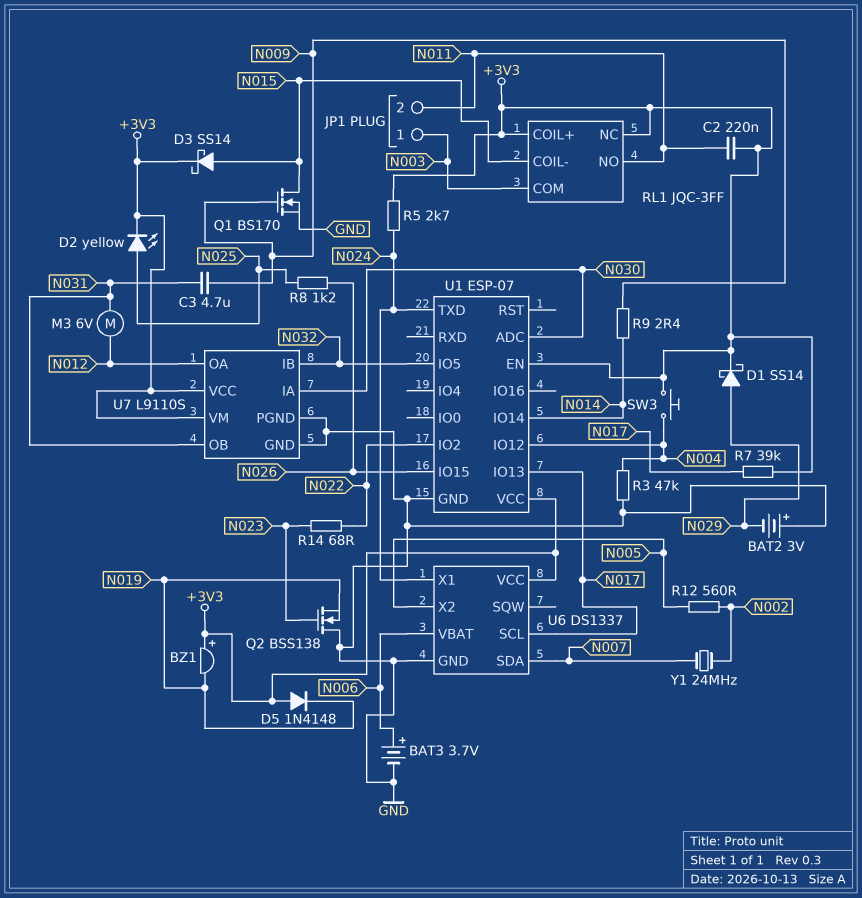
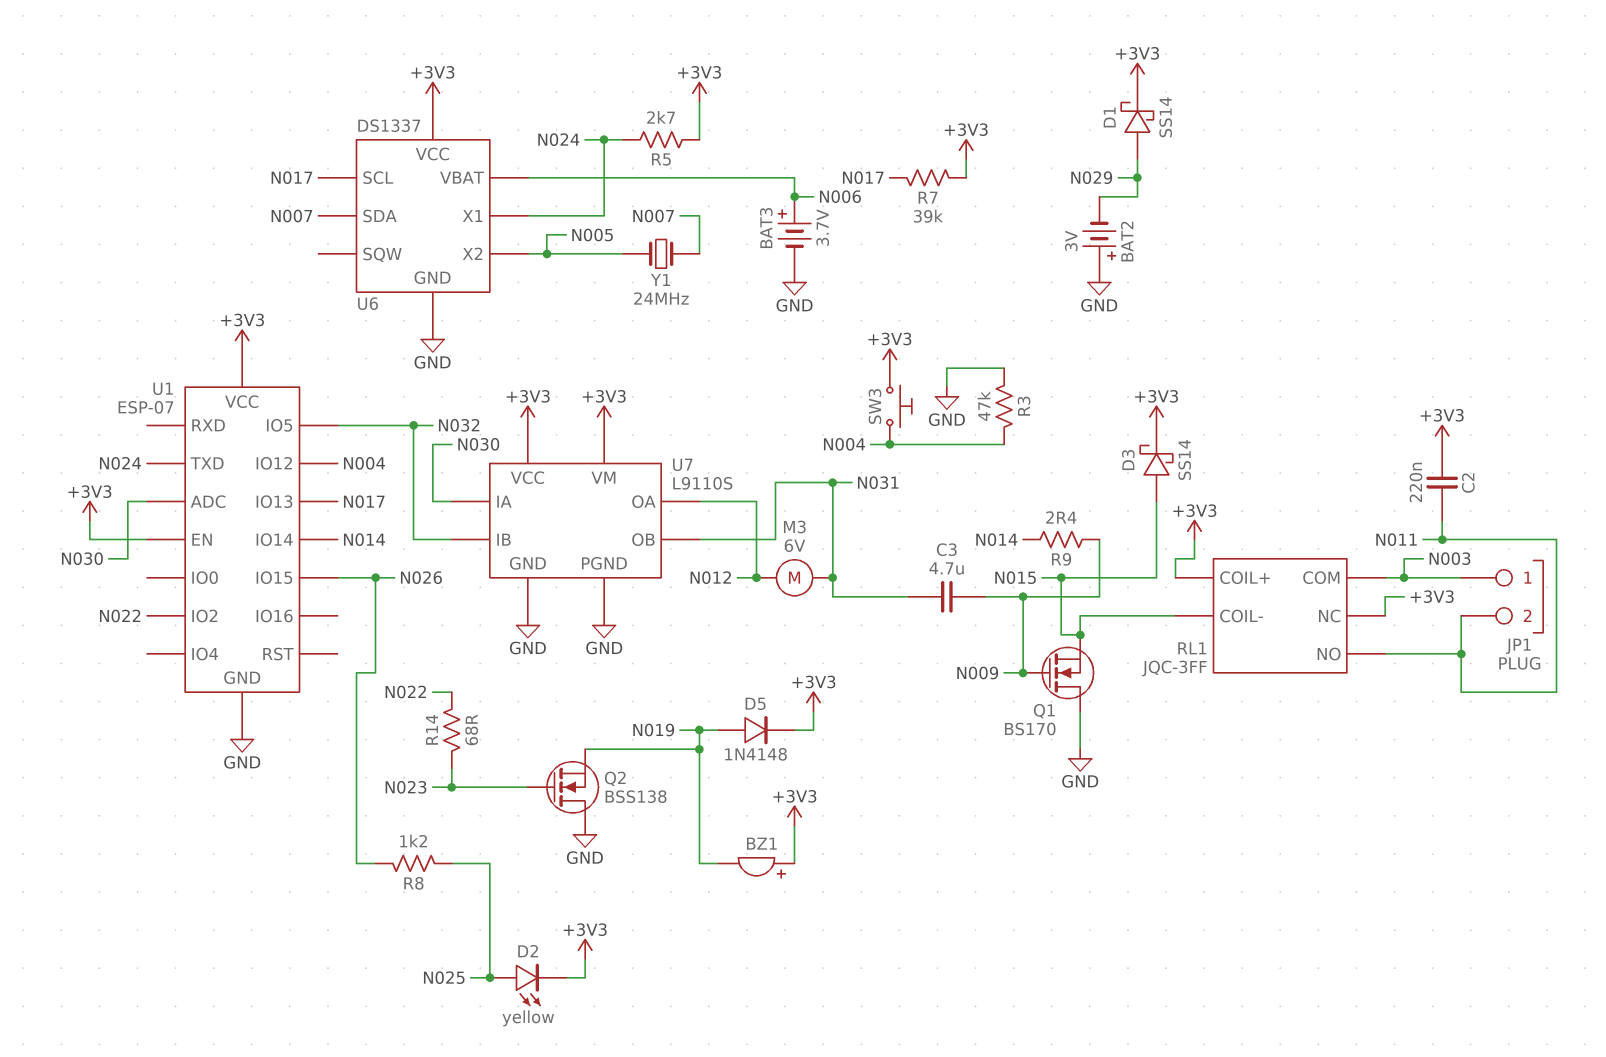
D5: diode 1N4148 (A +3V3, K N019) -> diode 1N4148 (A N019, K +3V3)
Q1: NMOS BS170 (G N009, D N015, S GND) -> NMOS BS170 (G N009, D GND, S N015)
R12: 560 (N002, N005) -> none
Y1: 24MHz (N002, N007) -> 24MHz (N005, N007)

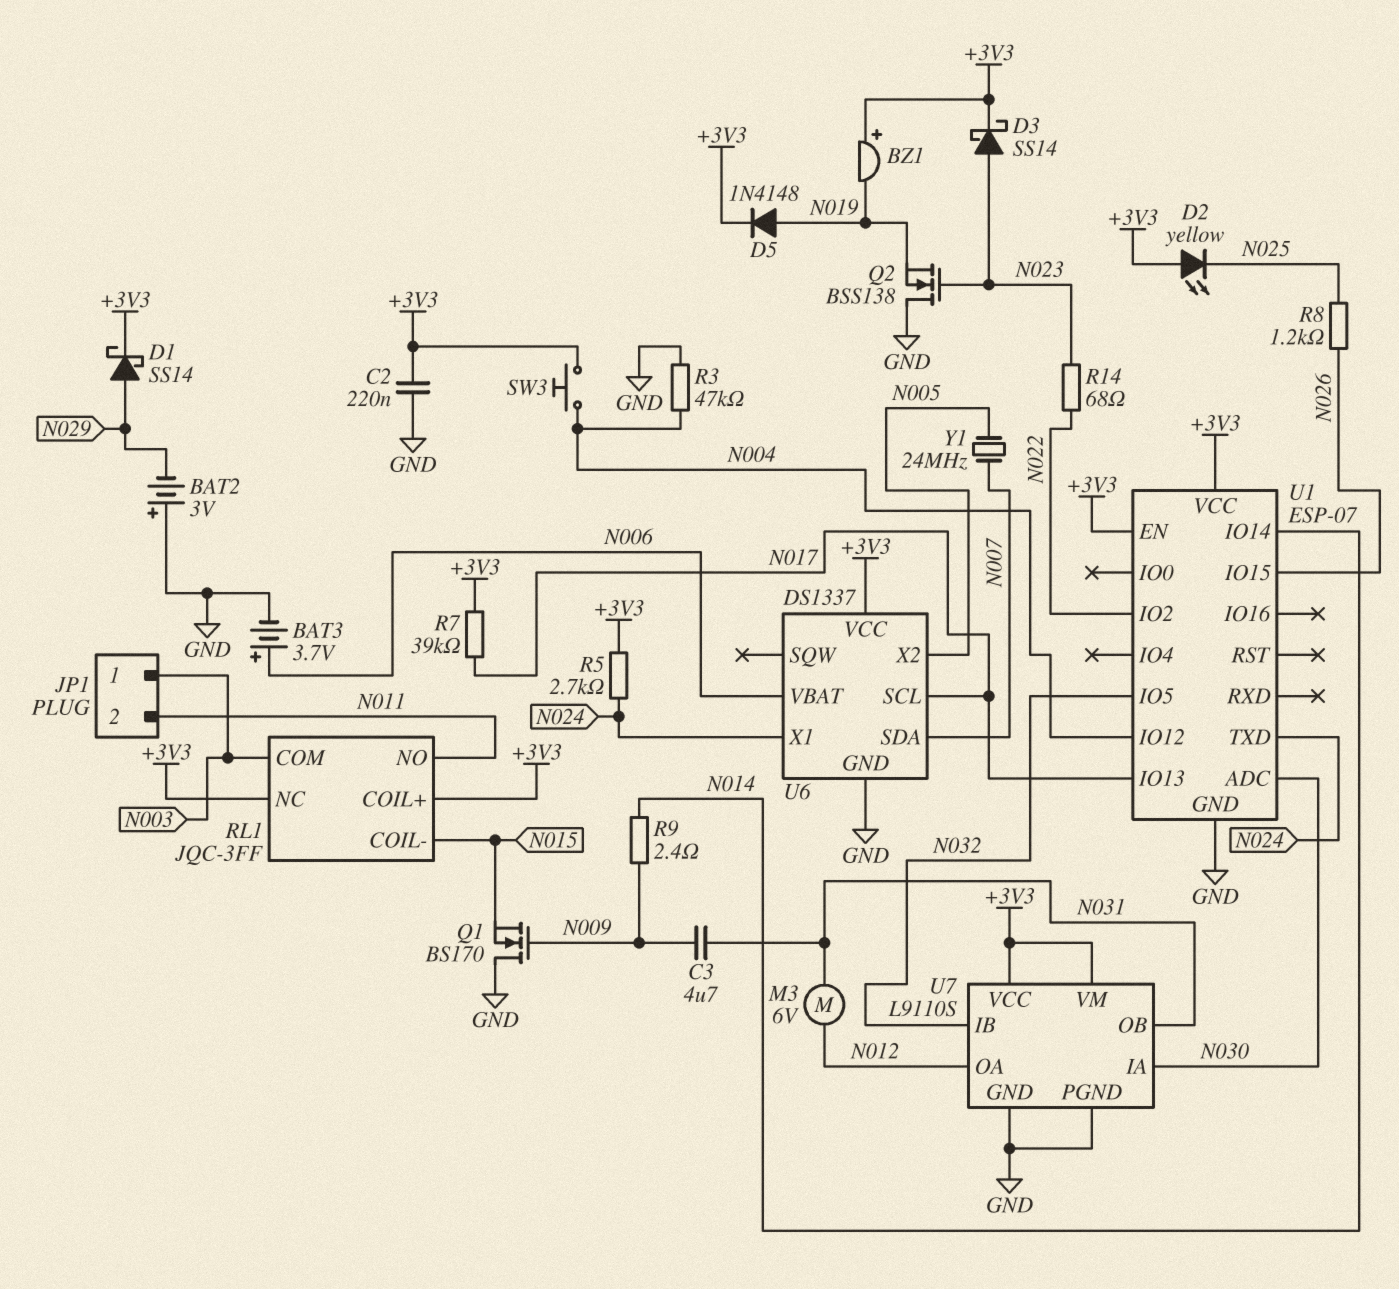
C2: 220nF (+3V3, N011) -> 220nF (+3V3, GND)
D2: LED yellow (A N025, K +3V3) -> LED yellow (A +3V3, K N025)
D3: schottky SS14 (A N015, K +3V3) -> schottky SS14 (A N023, K +3V3)

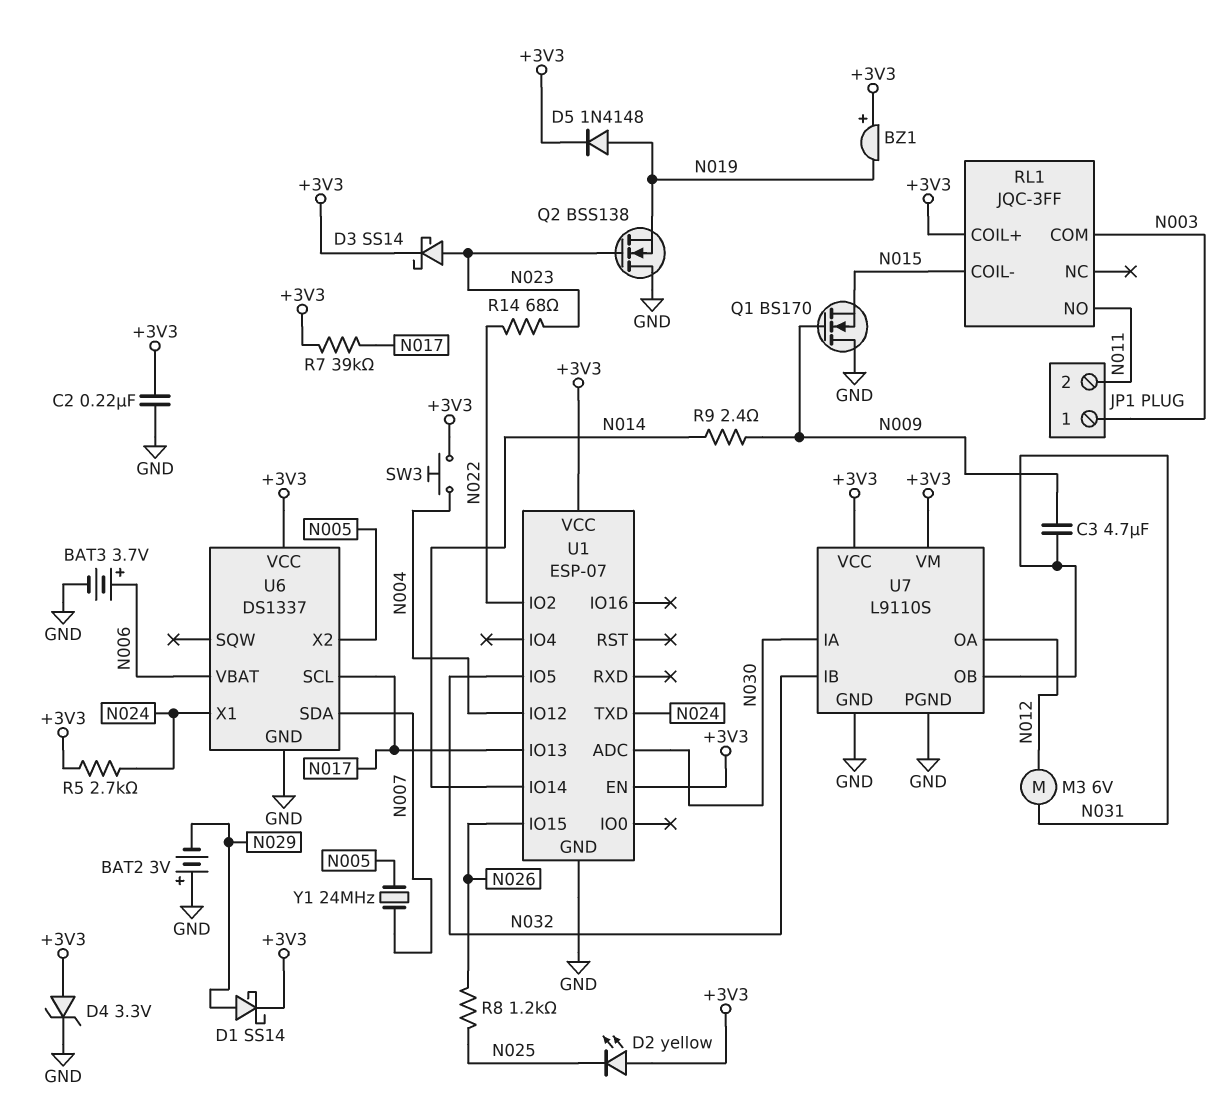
D4: none -> zener 3.3V (A +3V3, K GND)
R3: 47k (GND, N004) -> none
RL1 pin NC: +3V3 -> none

